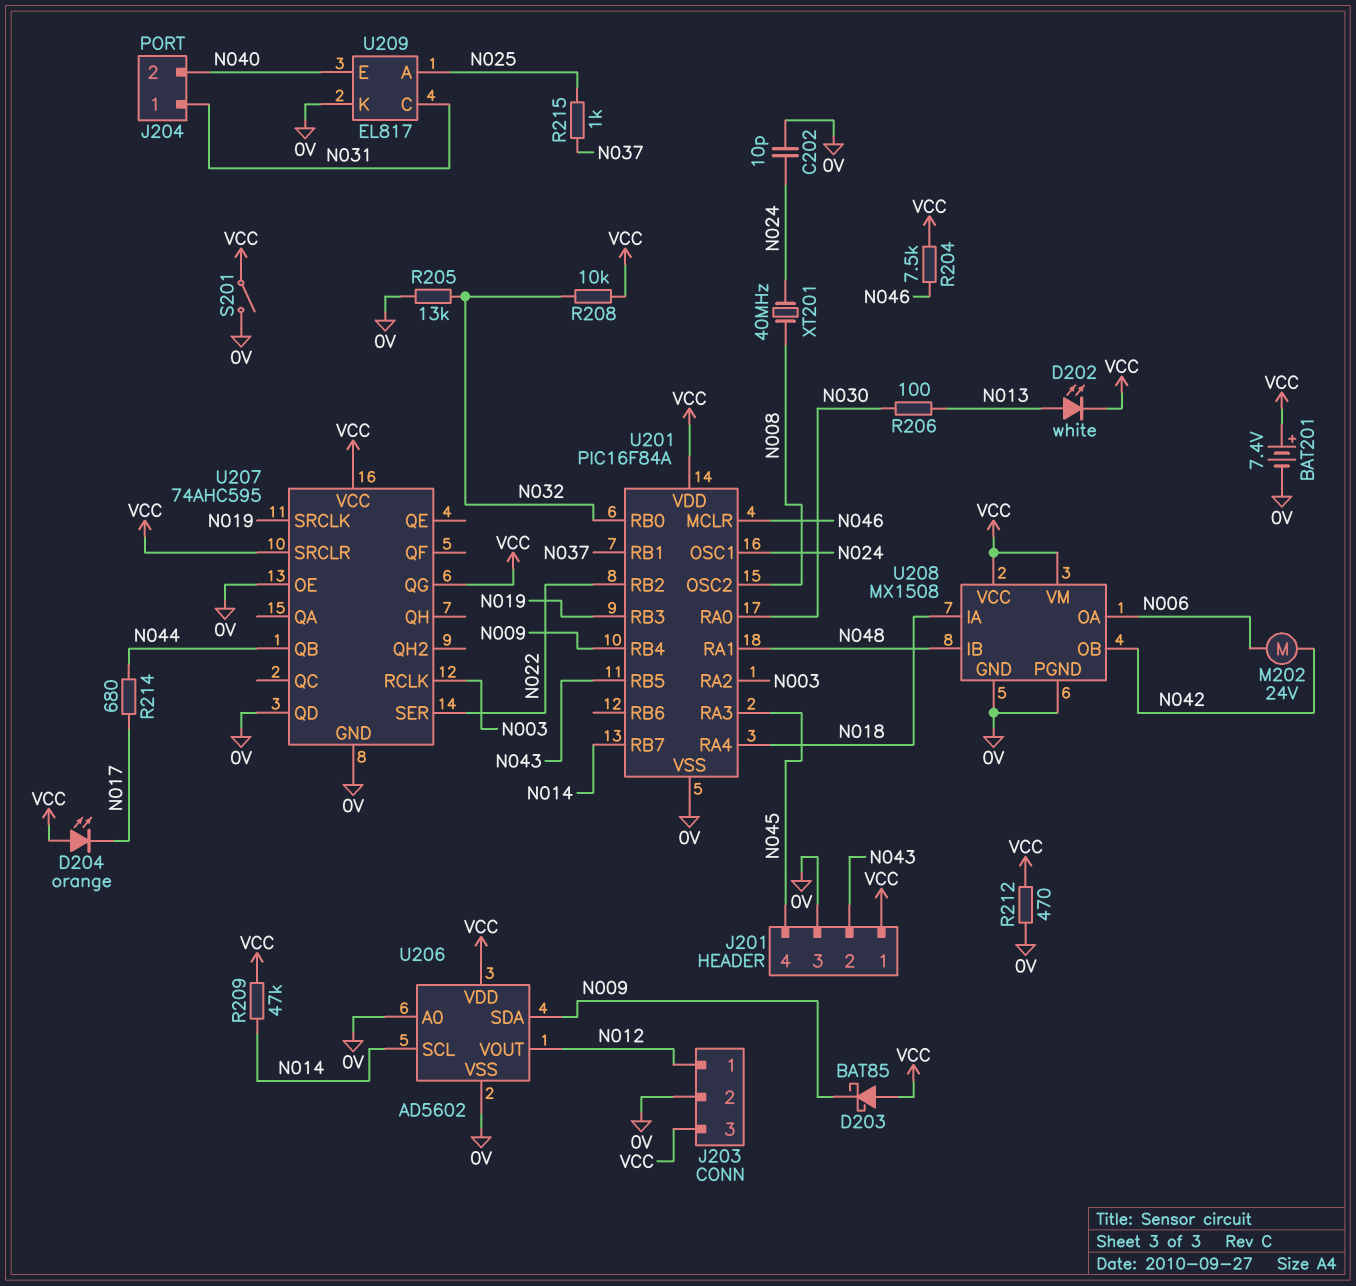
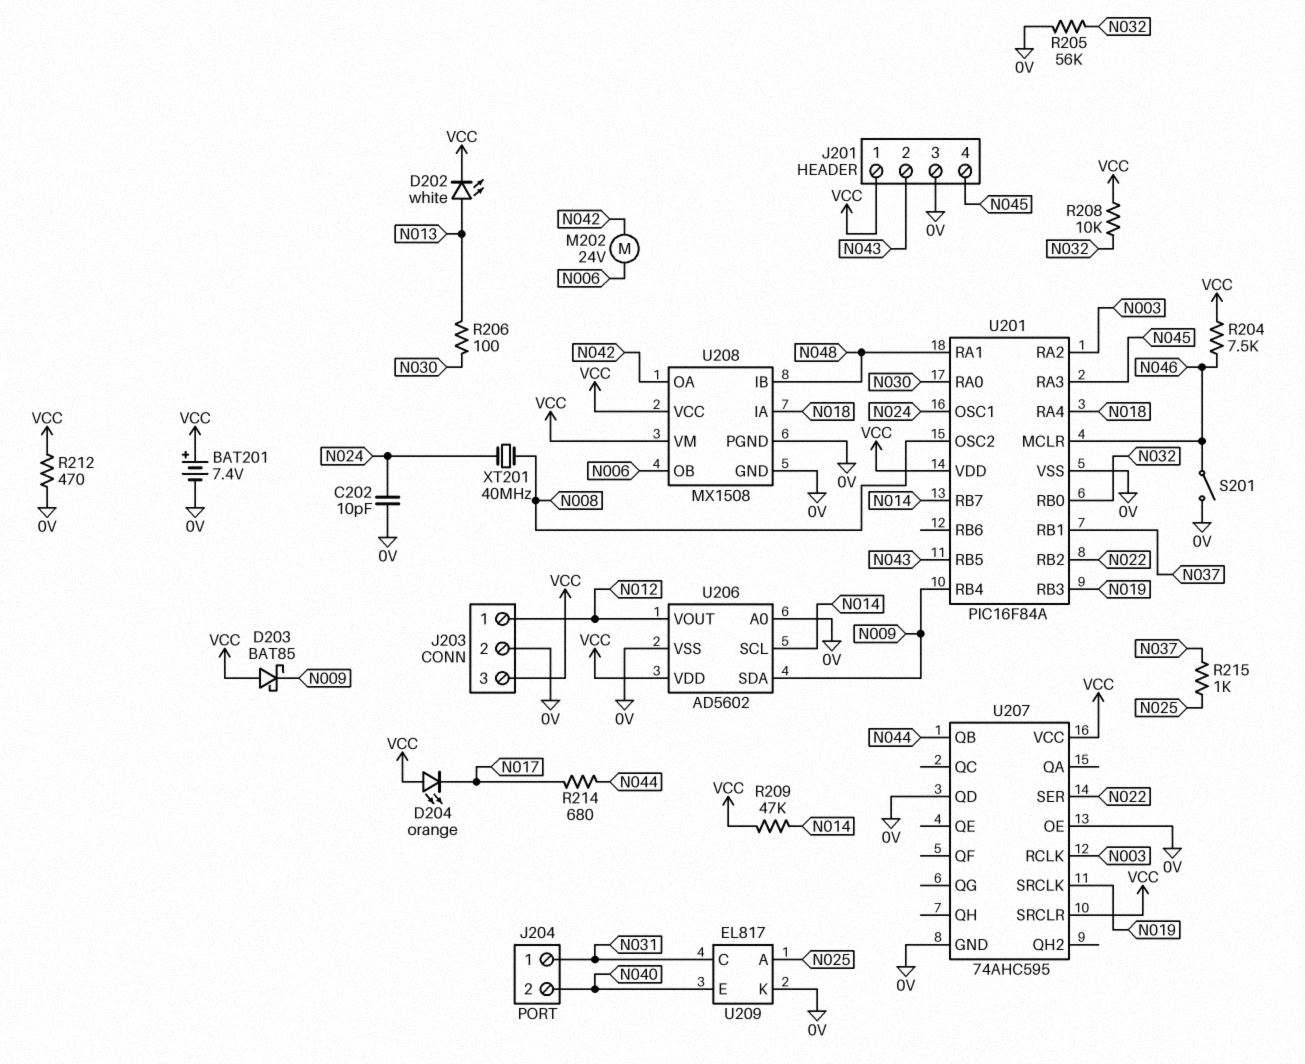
R205: 13k (0V, N032) -> 56k (0V, N032)
S201: switch (0V, VCC) -> switch (0V, N046)
U207 pin QG: VCC -> none
U208 pin OA: N006 -> N042
U208 pin OB: N042 -> N006

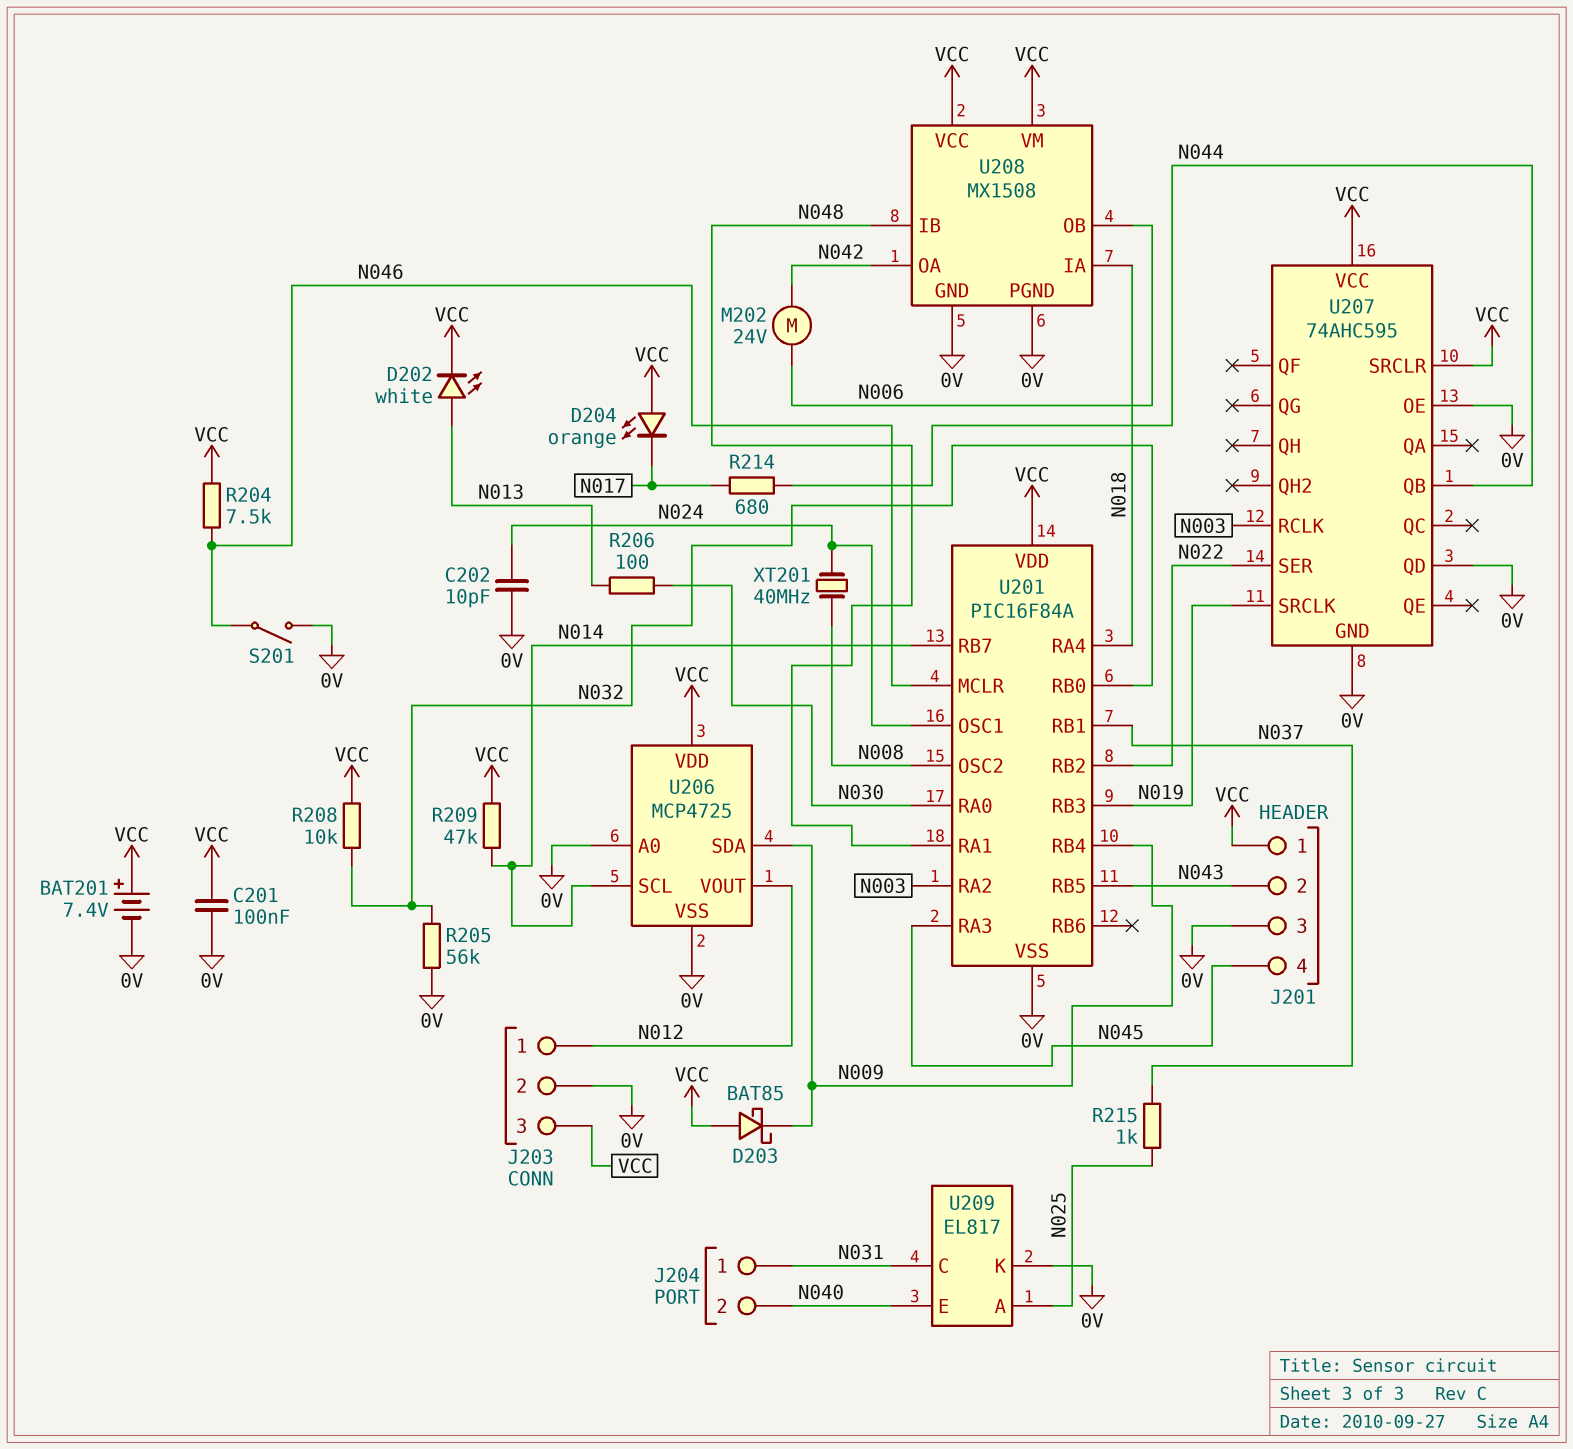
C201: none -> 100nF (0V, VCC)
R212: 470 (0V, VCC) -> none
U206: AD5602 -> MCP4725

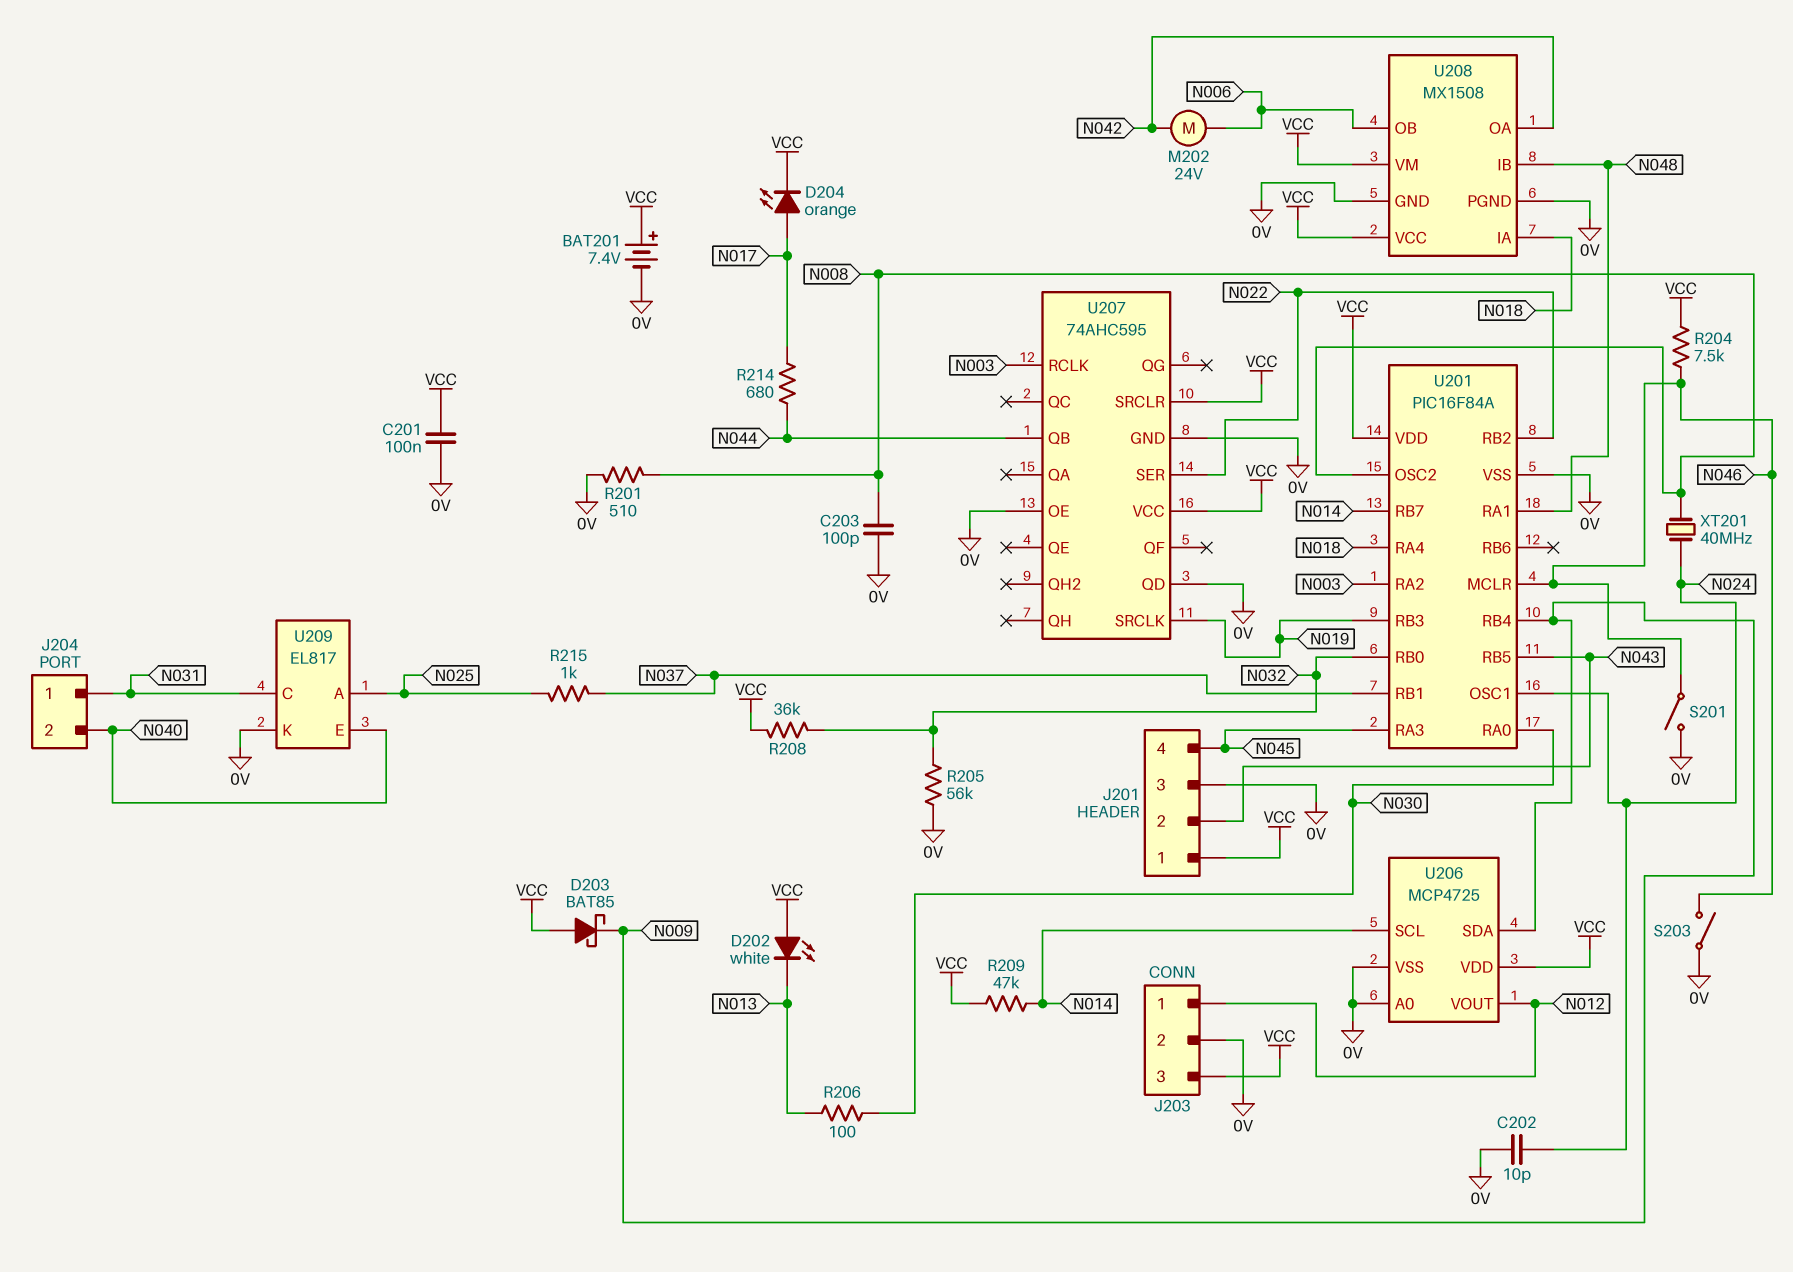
C203: none -> 100pF (0V, N008)
D202: LED white (A N013, K VCC) -> LED white (A VCC, K N013)
D204: LED orange (A VCC, K N017) -> LED orange (A N017, K VCC)
R201: none -> 510 (0V, N008)
R208: 10k (N032, VCC) -> 36k (N032, VCC)
S203: none -> switch (0V, N046)

